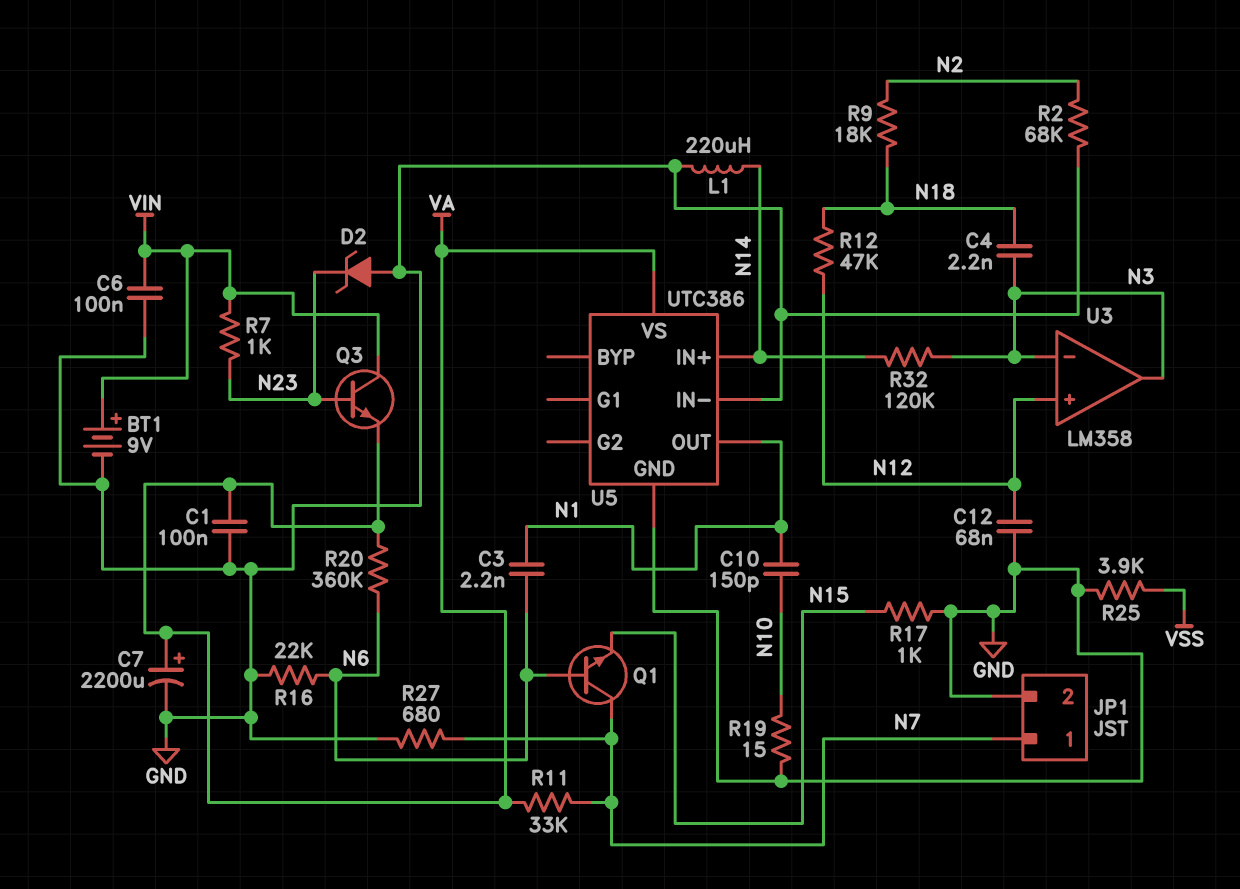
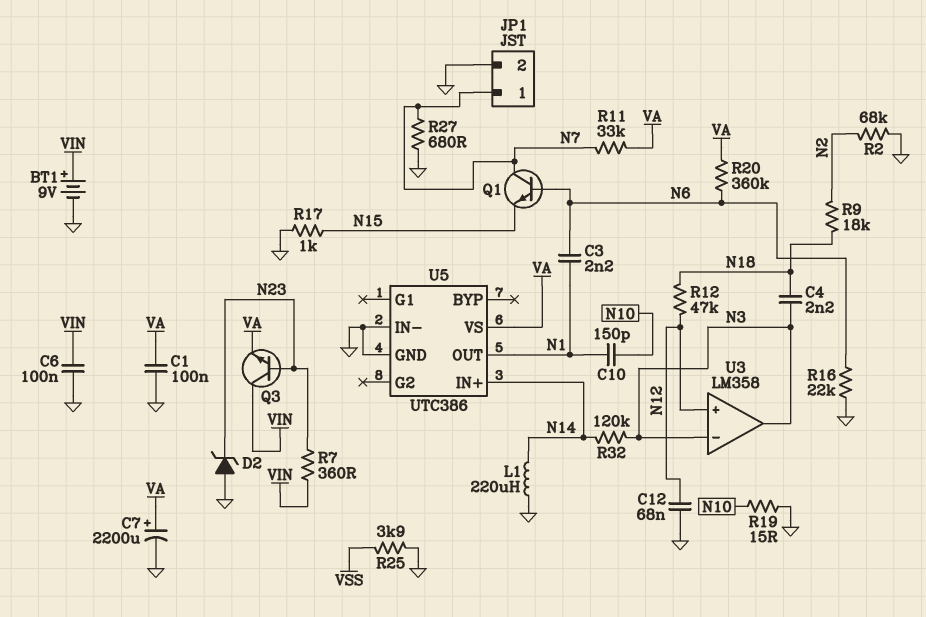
R7: 1k (N23, VIN) -> 360 (N23, VIN)

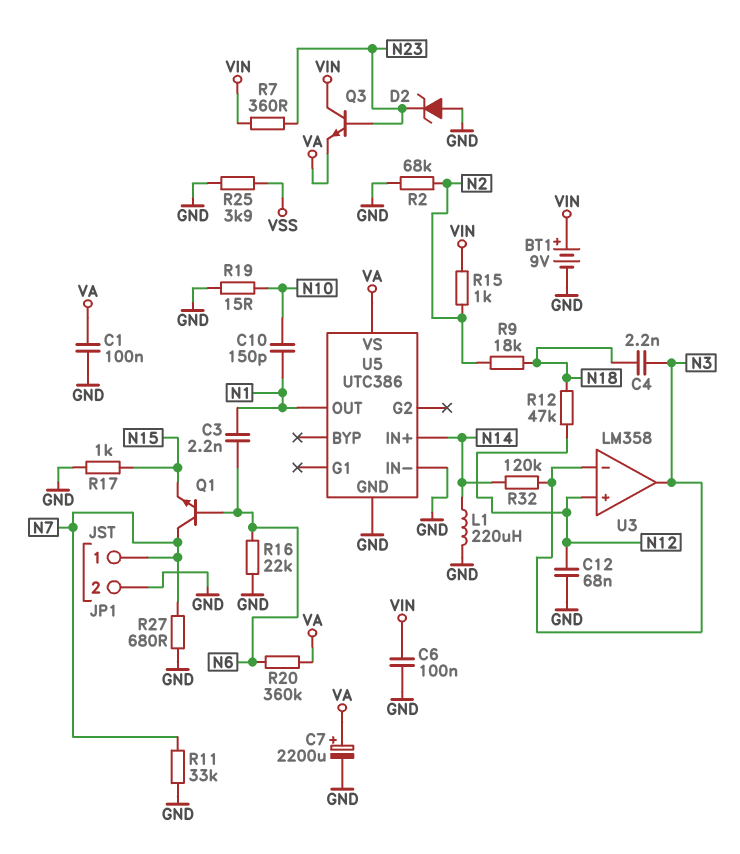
R11: 33k (N7, VA) -> 33k (GND, N7)
R15: none -> 1k (N2, VIN)

